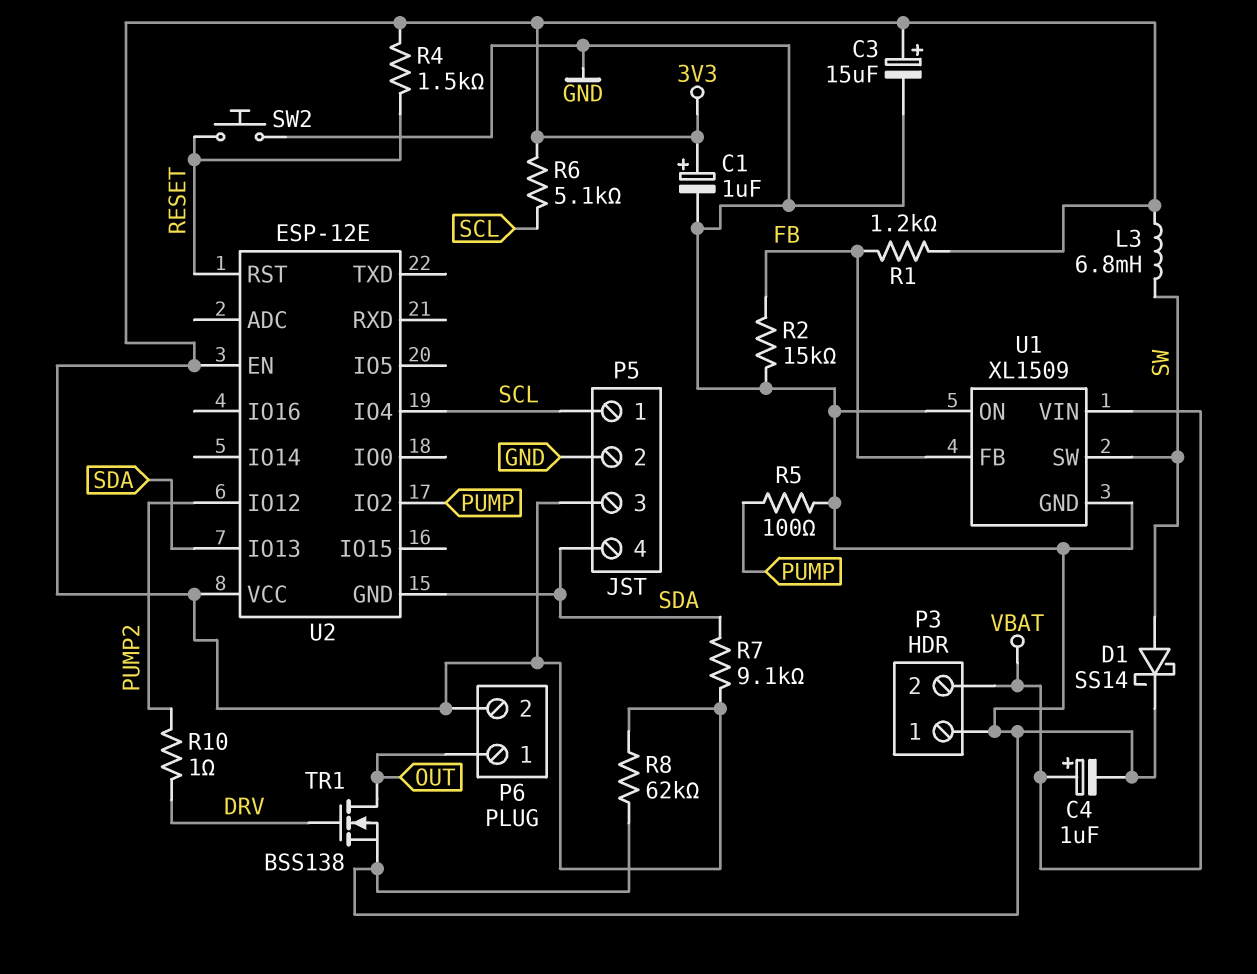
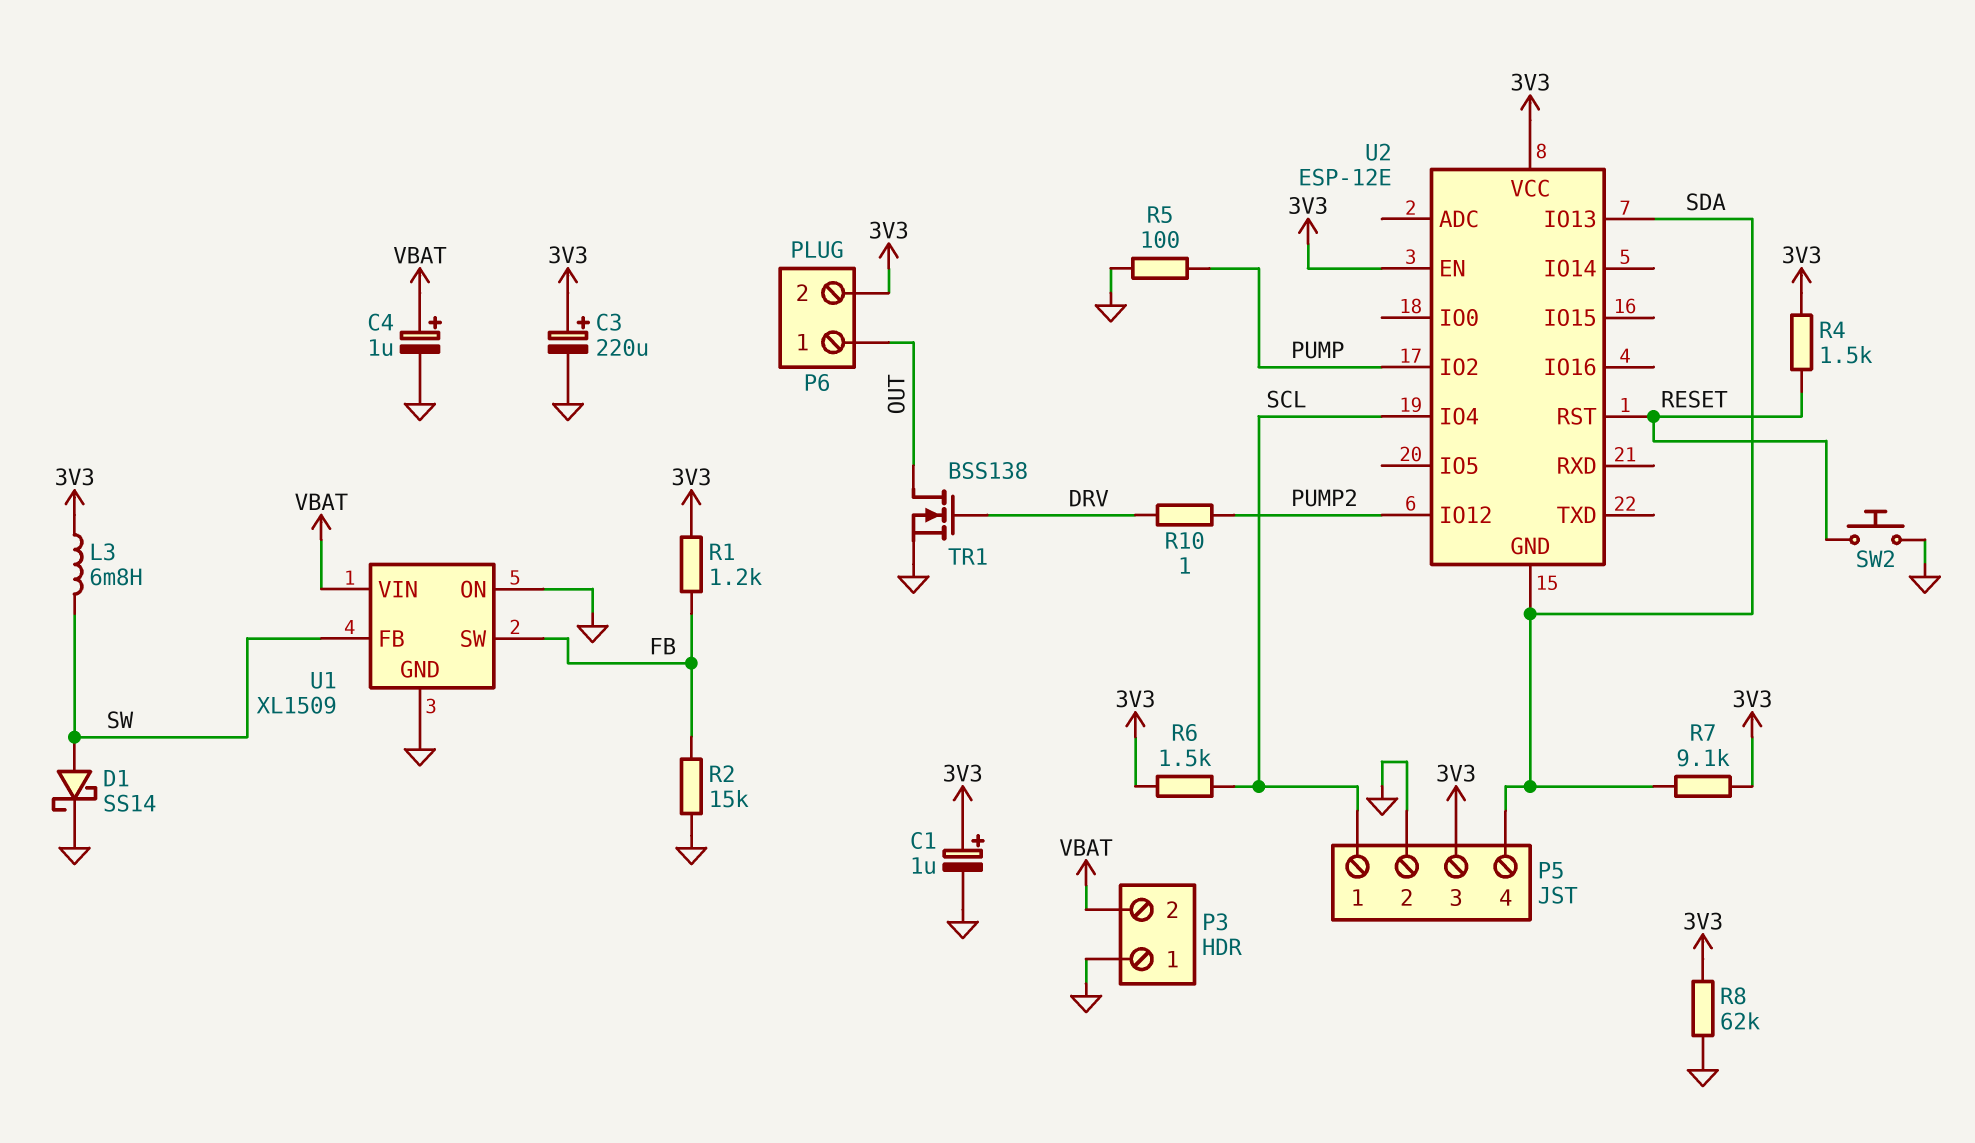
C3: 15uF (plus 3V3, minus GND) -> 220uF (plus 3V3, minus GND)
R6: 5.1k (3V3, SCL) -> 1.5k (3V3, SCL)
U1 pin FB: FB -> SW
U1 pin SW: SW -> FB

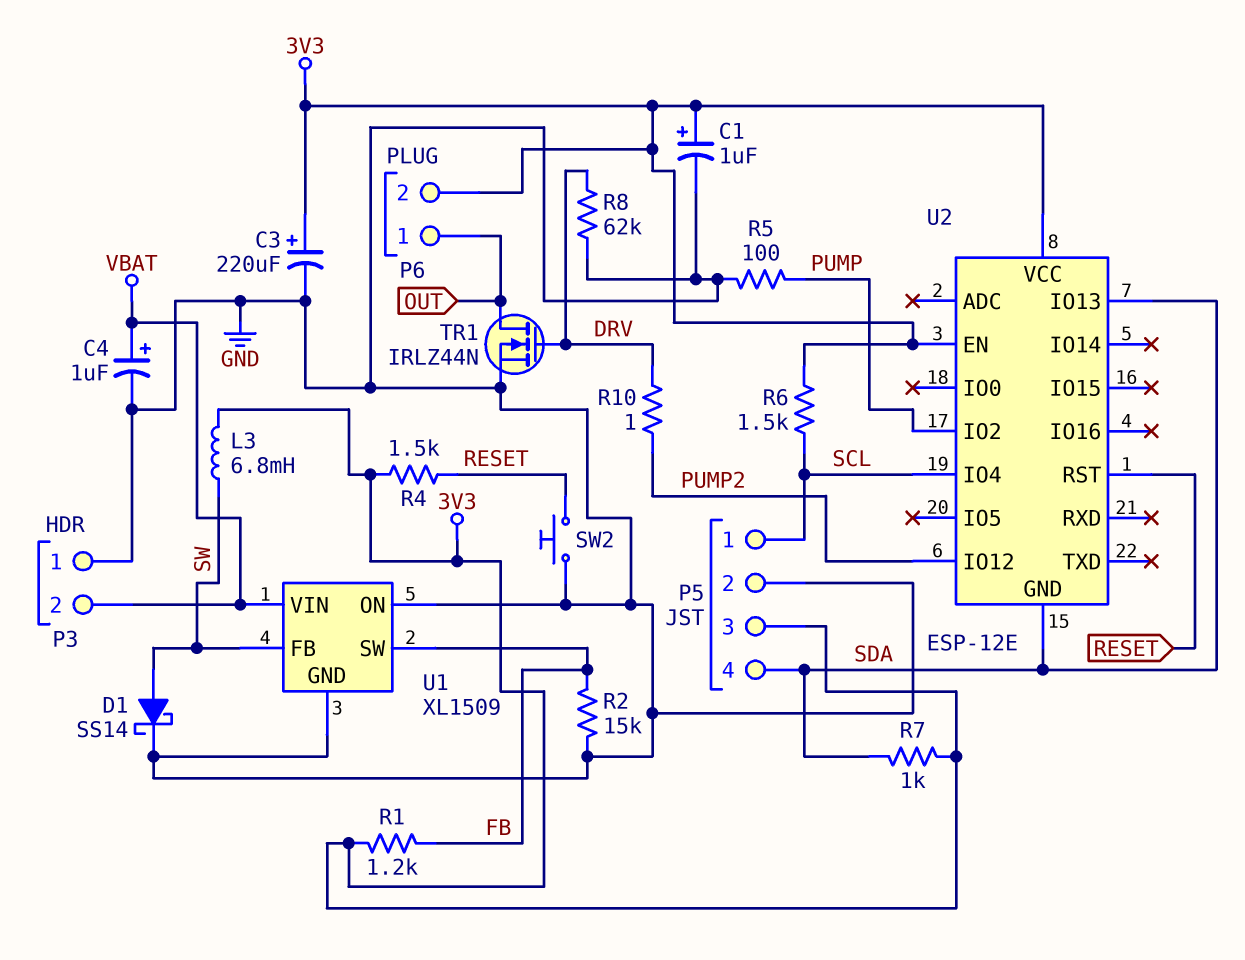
R7: 9.1k (3V3, SDA) -> 1k (3V3, SDA)
R8: 62k (3V3, GND) -> 62k (DRV, GND)
TR1: NMOS BSS138 (G DRV, D OUT, S GND) -> NMOS IRLZ44N (G DRV, D OUT, S GND)

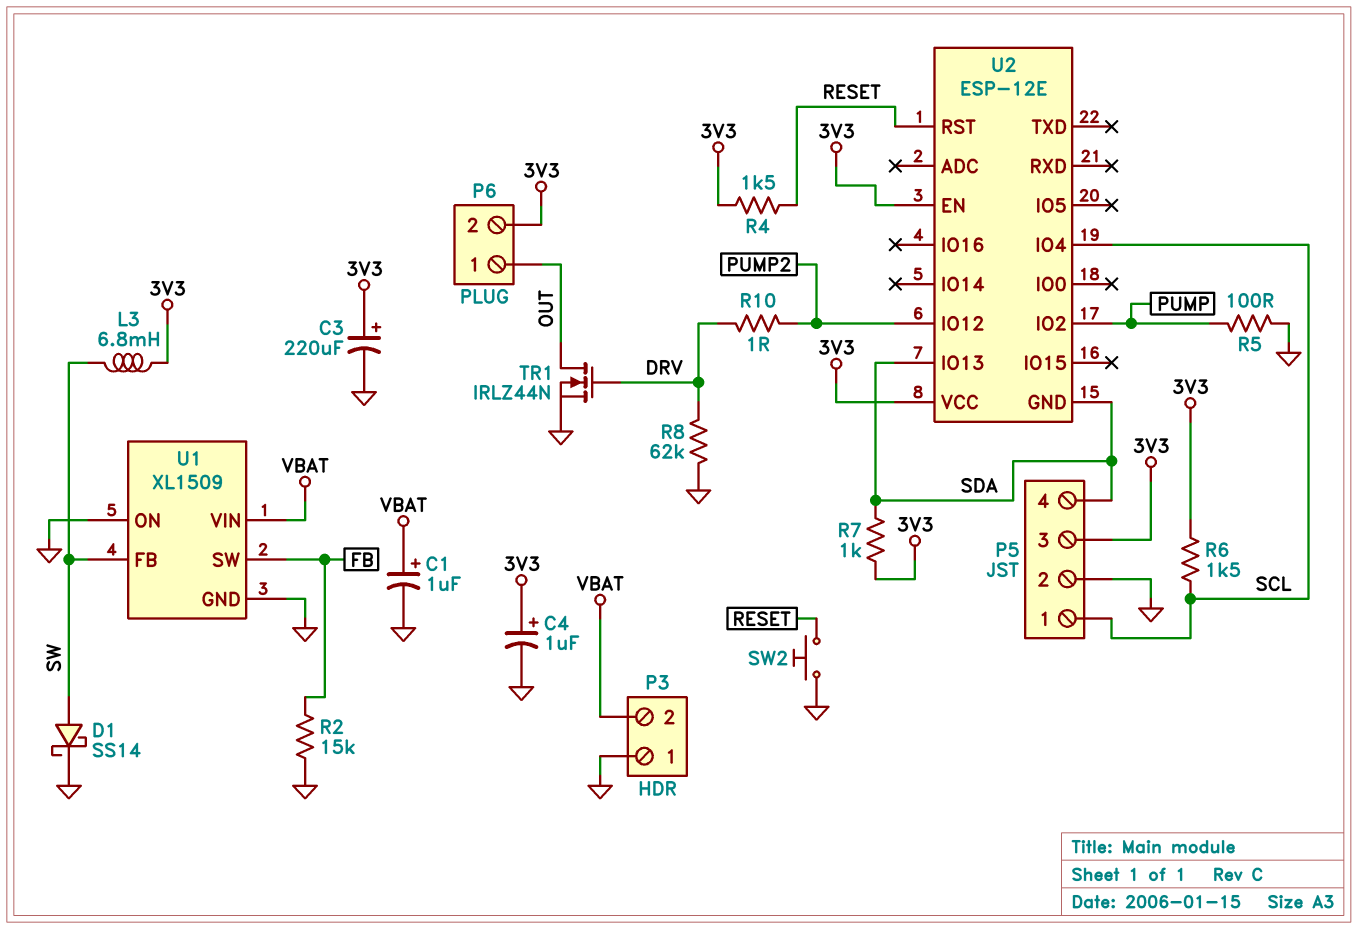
C1: 1uF (plus 3V3, minus GND) -> 1uF (plus VBAT, minus GND)
C4: 1uF (plus VBAT, minus GND) -> 1uF (plus 3V3, minus GND)
R1: 1.2k (3V3, FB) -> none

